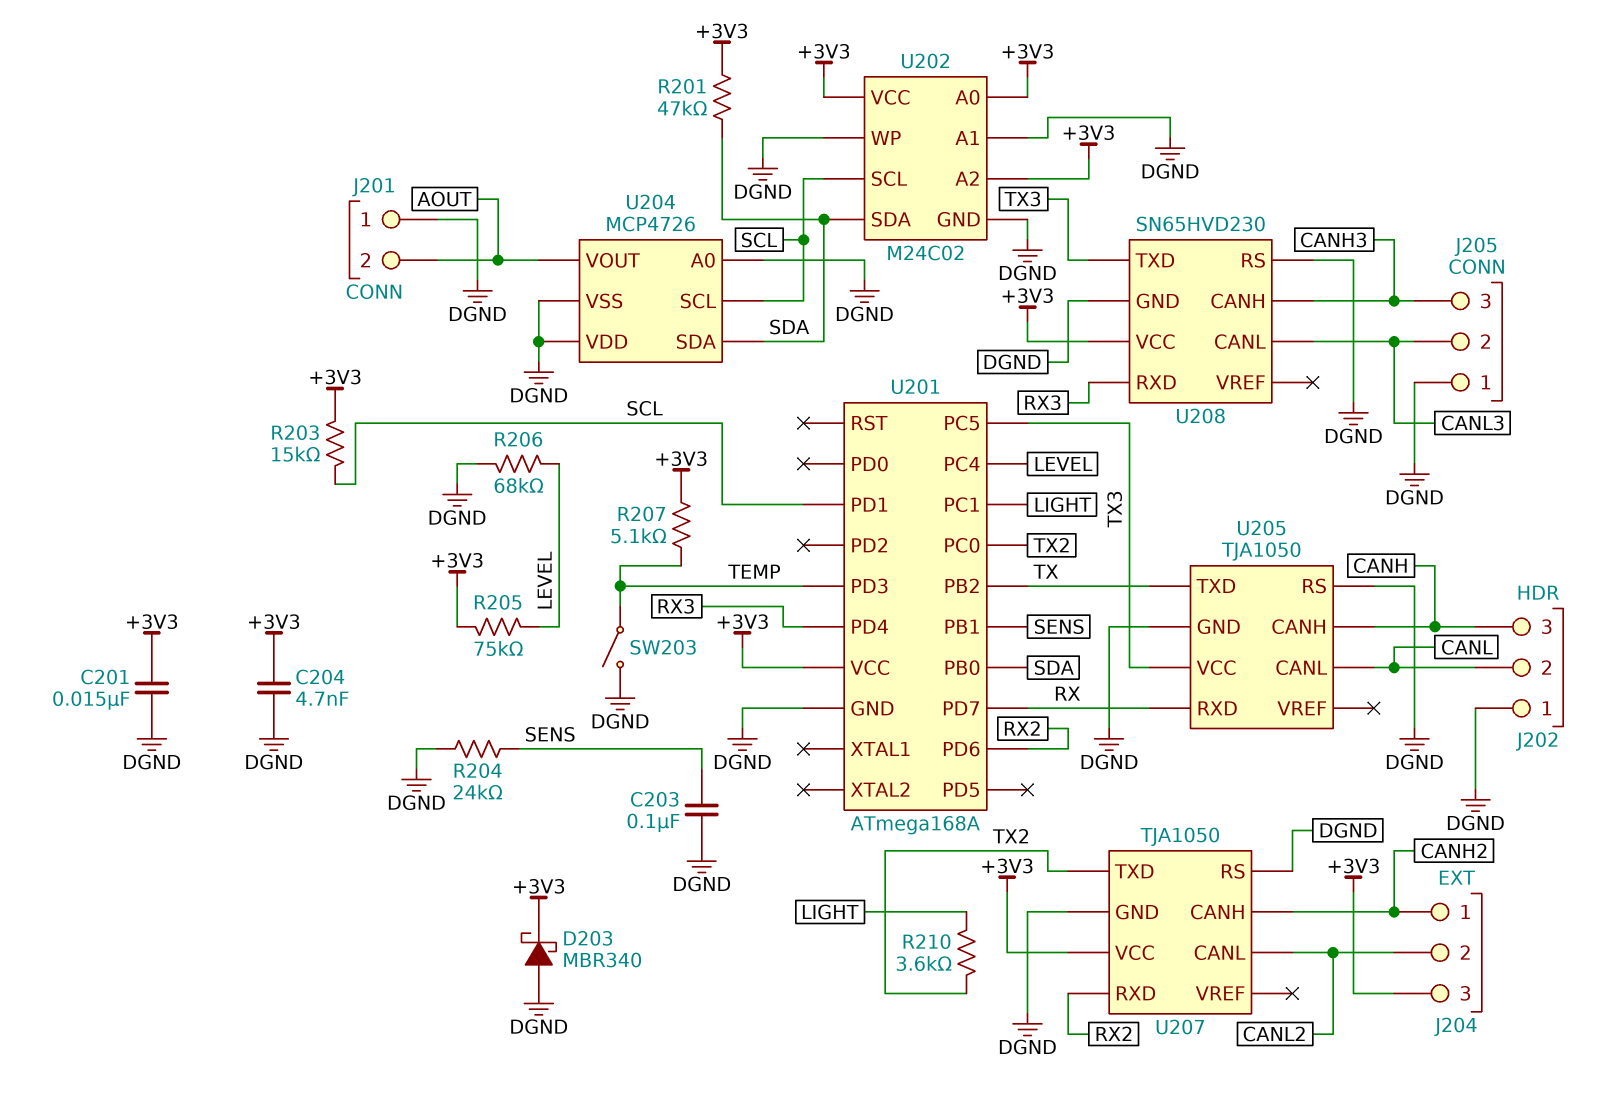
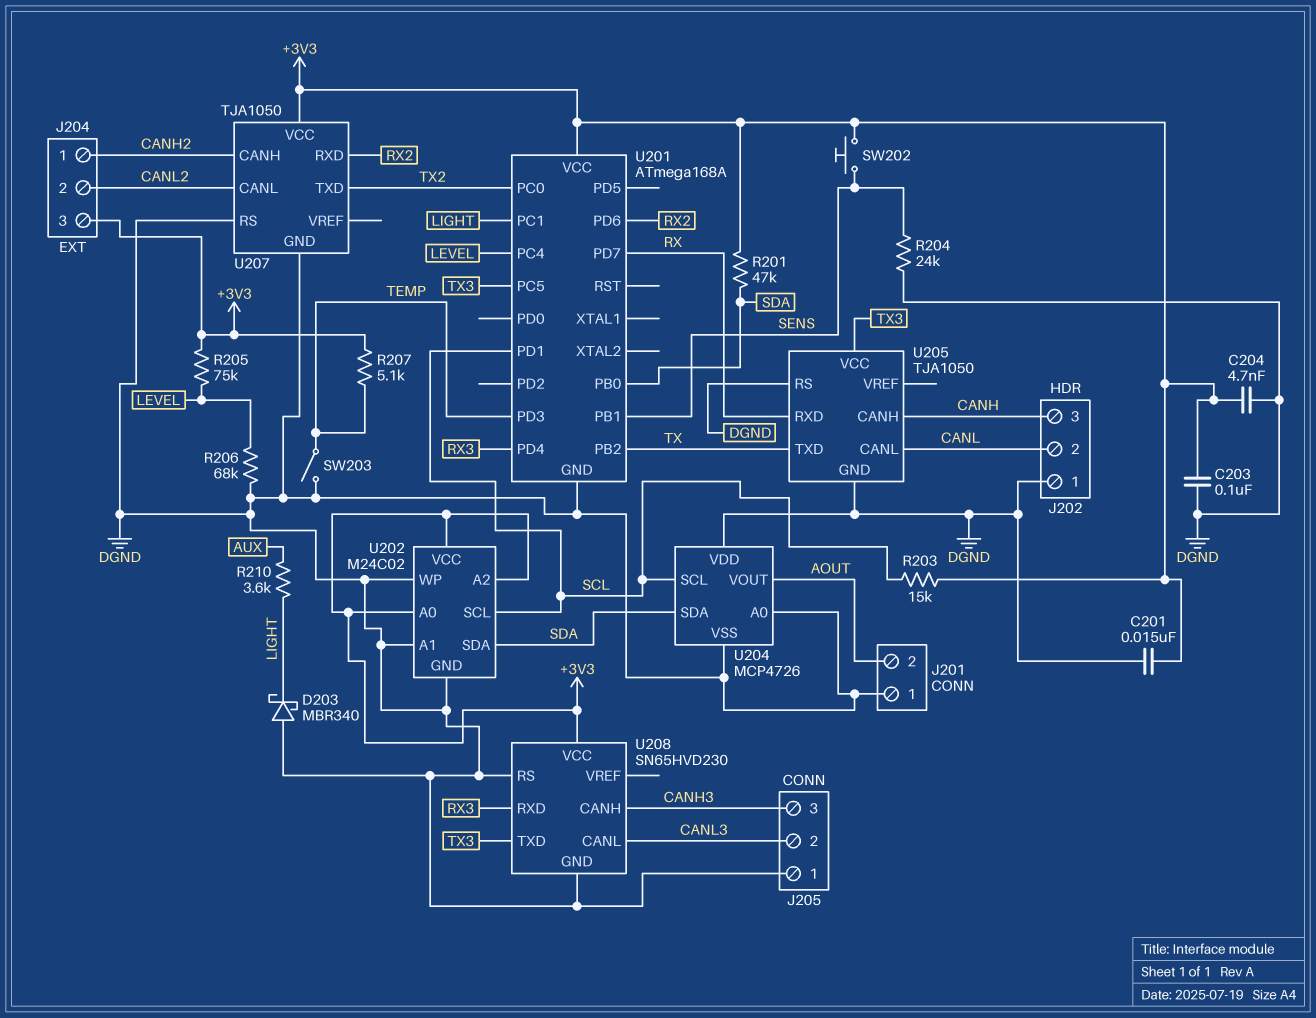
C203: 100nF (DGND, SENS) -> 100nF (+3V3, DGND)
D203: schottky MBR340 (A DGND, K +3V3) -> schottky MBR340 (A DGND, K LIGHT)
R210: 3.6k (LIGHT, TX2) -> 3.6k (AUX, LIGHT)
SW202: none -> button (+3V3, SENS)

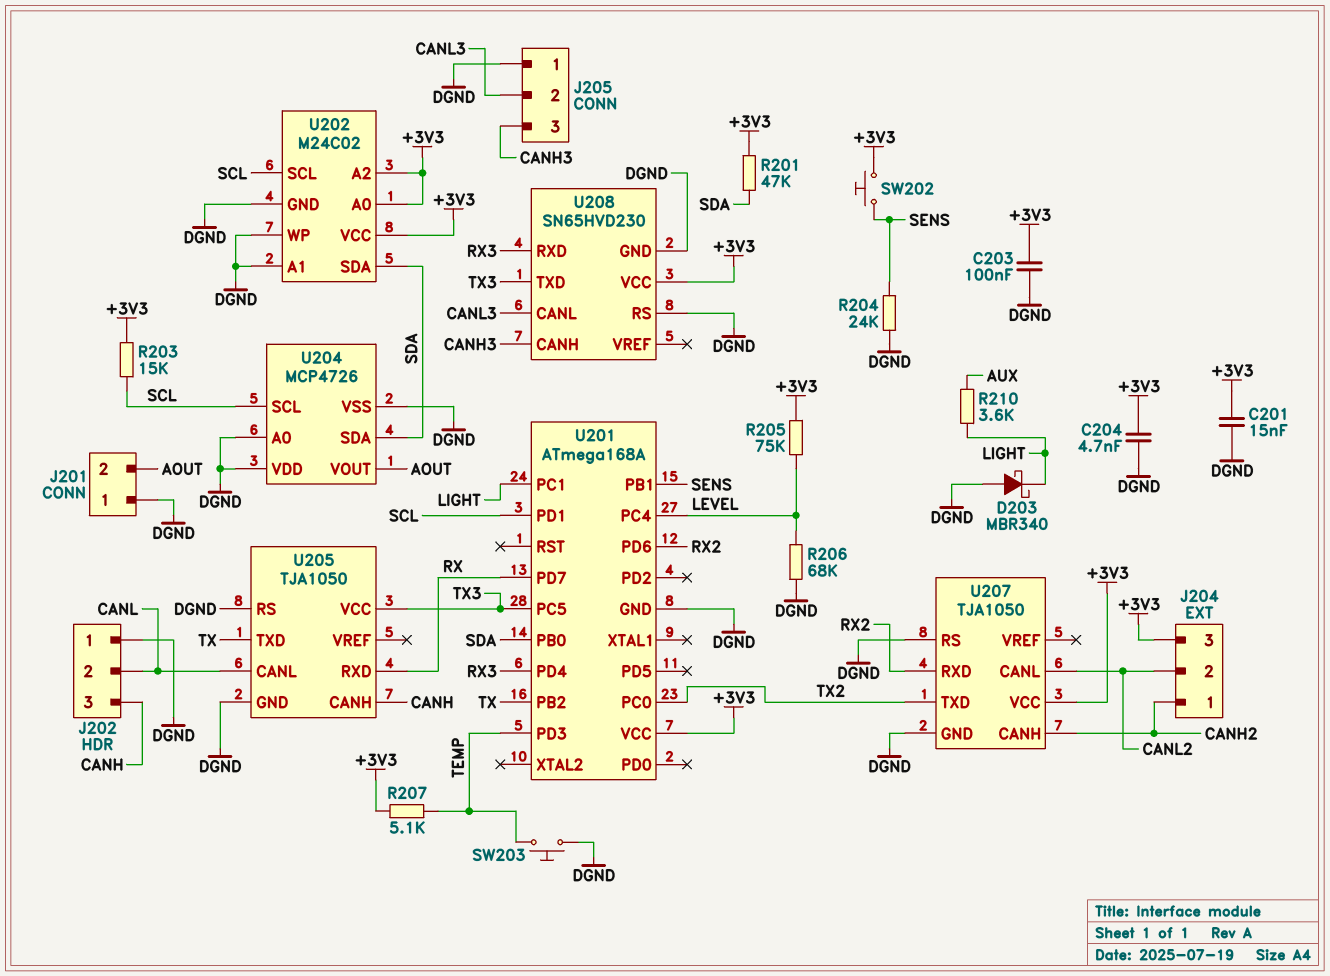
SW203: switch (DGND, TEMP) -> button (DGND, TEMP)

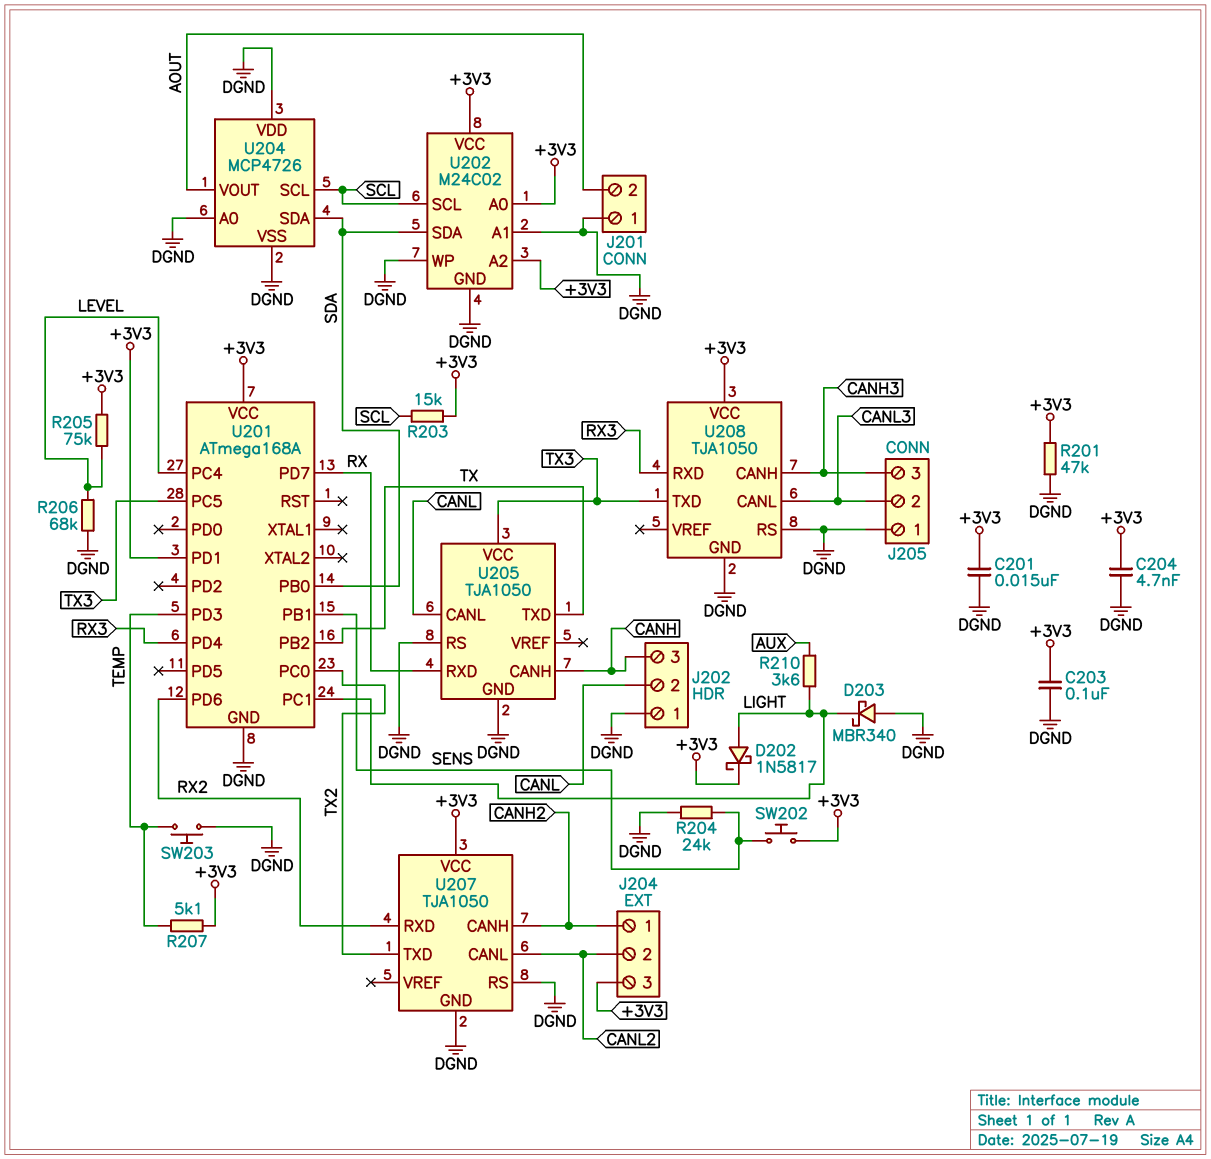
D202: none -> schottky 1N5817 (A LIGHT, K +3V3)
R201: 47k (+3V3, SDA) -> 47k (+3V3, DGND)
U201 pin PD1: SCL -> +3V3
U208: SN65HVD230 -> TJA1050

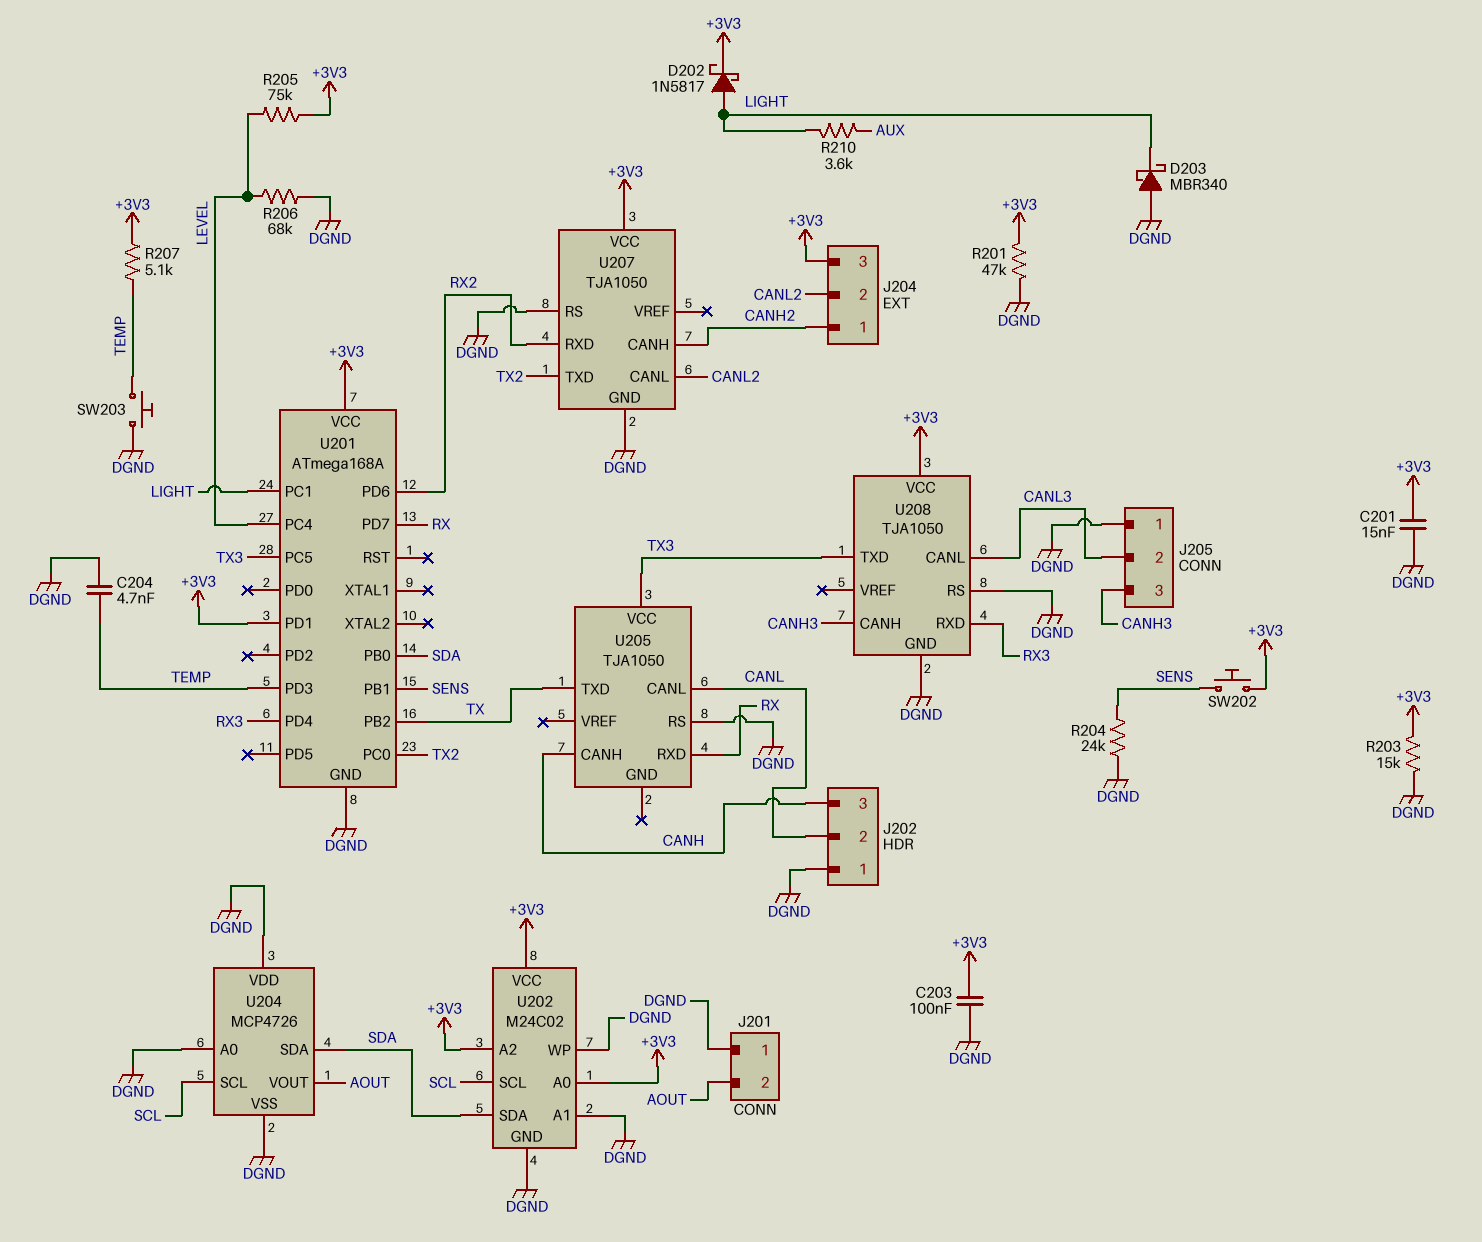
C204: 4.7nF (+3V3, DGND) -> 4.7nF (DGND, TEMP)
R203: 15k (+3V3, SCL) -> 15k (+3V3, DGND)
U205 pin GND: DGND -> none

